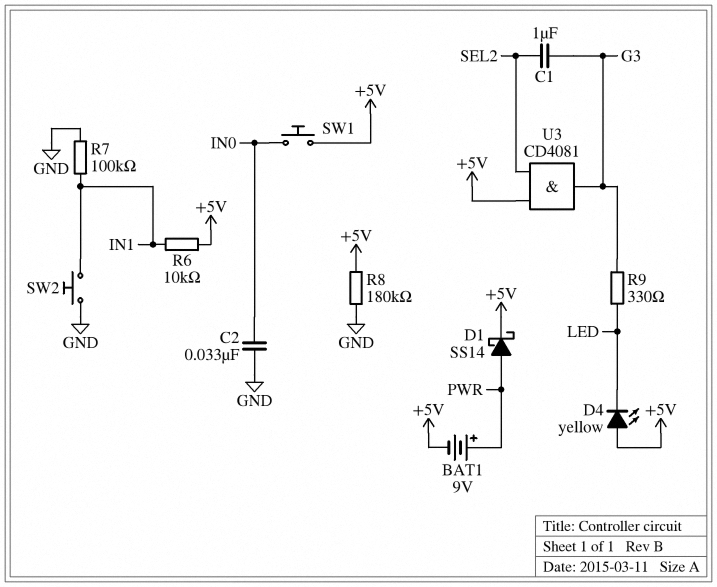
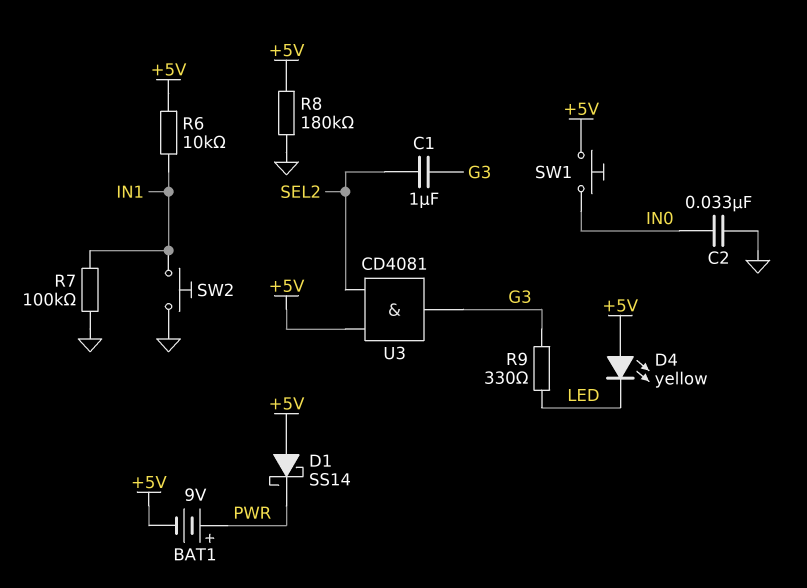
D1: schottky SS14 (A PWR, K +5V) -> schottky SS14 (A +5V, K PWR)

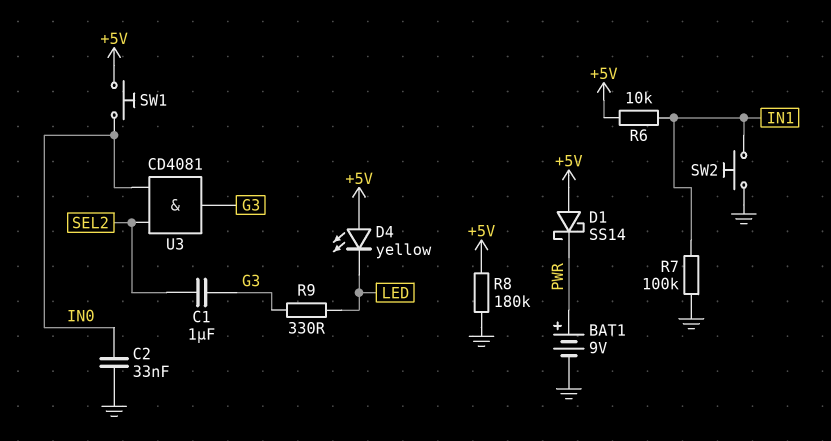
BAT1: 9V (plus PWR, minus +5V) -> 9V (plus PWR, minus GND)
U3: AND CD4081 (in +5V, in SEL2, out G3) -> AND CD4081 (in IN0, in SEL2, out G3)

